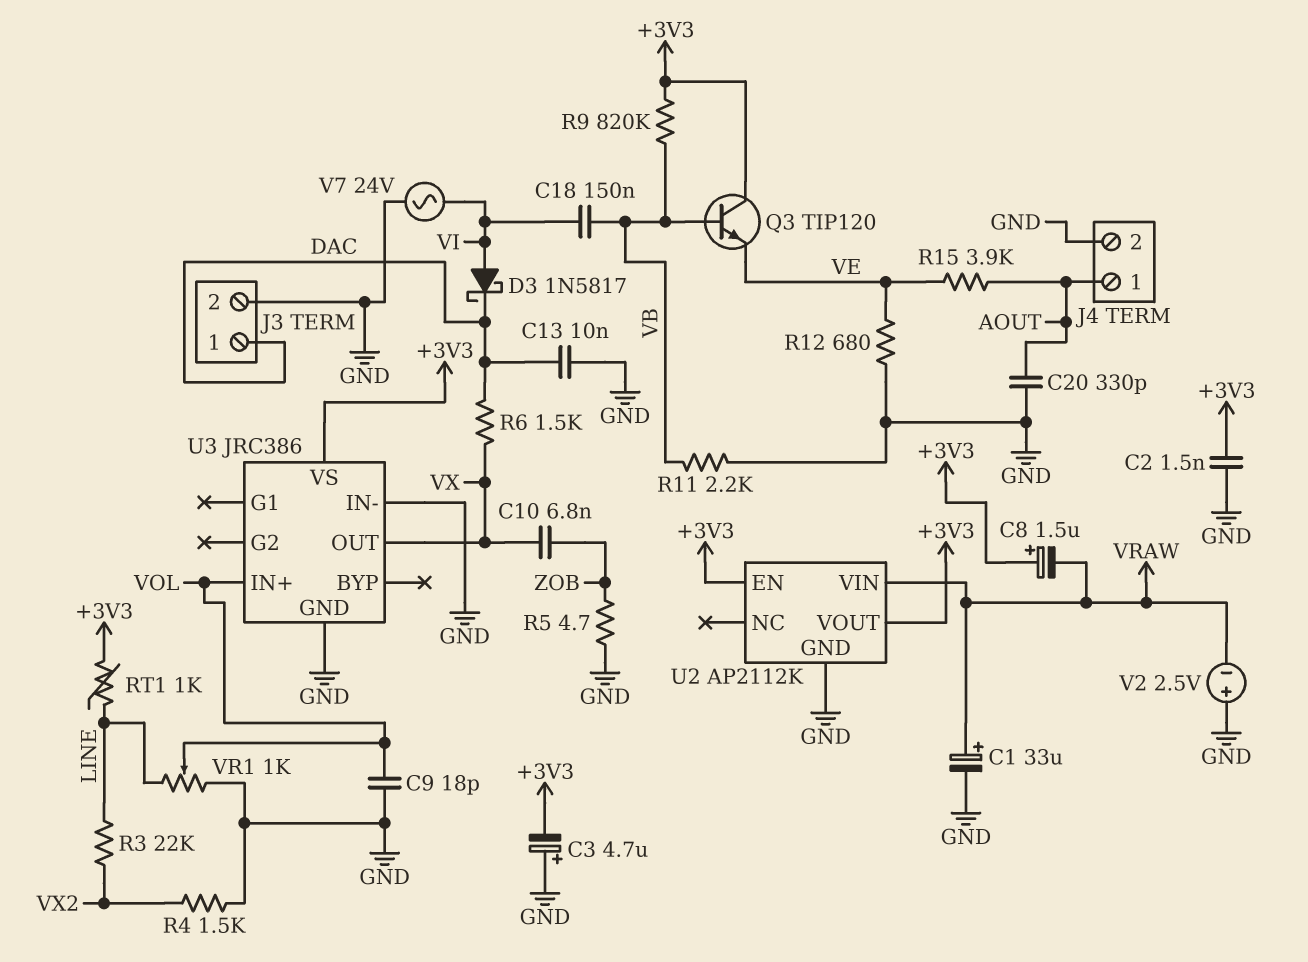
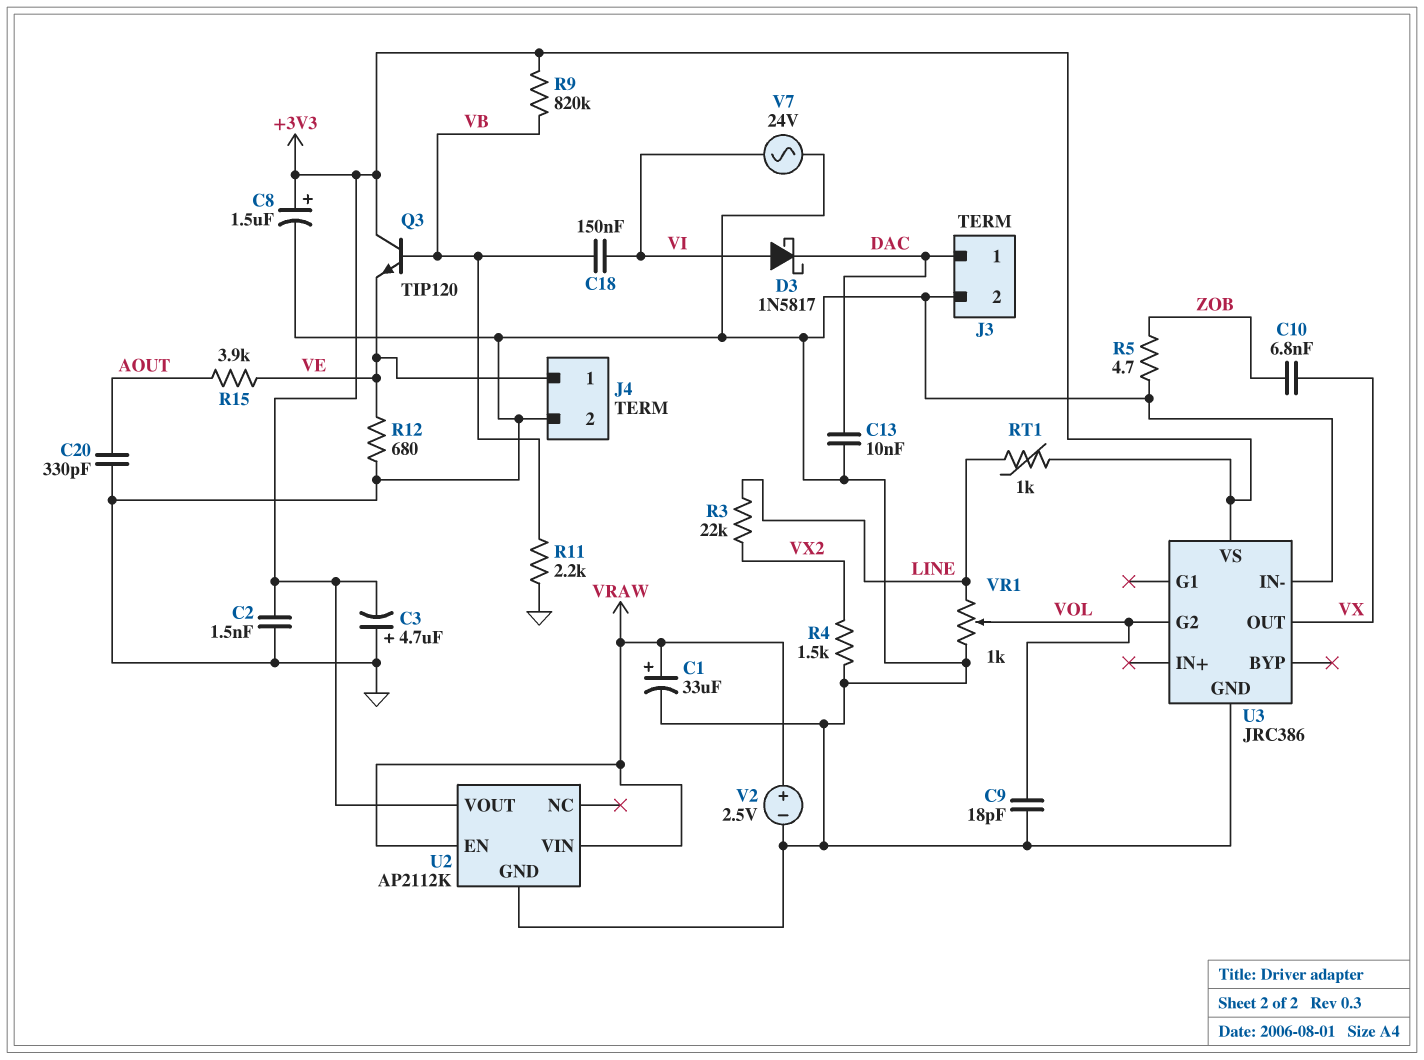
C8: 1.5uF (plus +3V3, minus VRAW) -> 1.5uF (plus +3V3, minus GND)
J4 pin 1: AOUT -> VE
R6: 1.5k (DAC, VX) -> none
U2 pin EN: +3V3 -> VRAW
U3 pin G2: none -> VOL
U3 pin IN+: VOL -> none
V2: 2.5V (plus GND, minus VRAW) -> 2.5V (plus VRAW, minus GND)

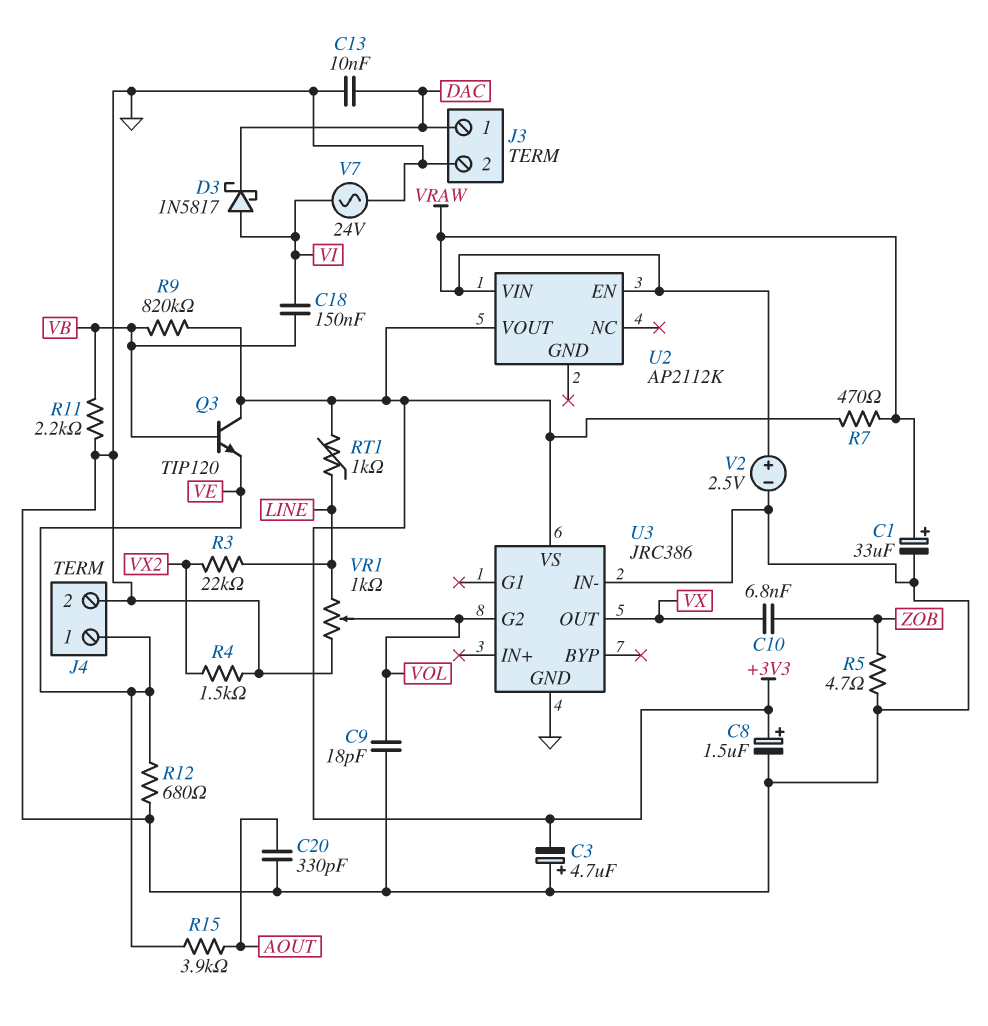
C2: 1.5nF (+3V3, GND) -> none
R7: none -> 470 (+3V3, VRAW)
U2 pin GND: GND -> none

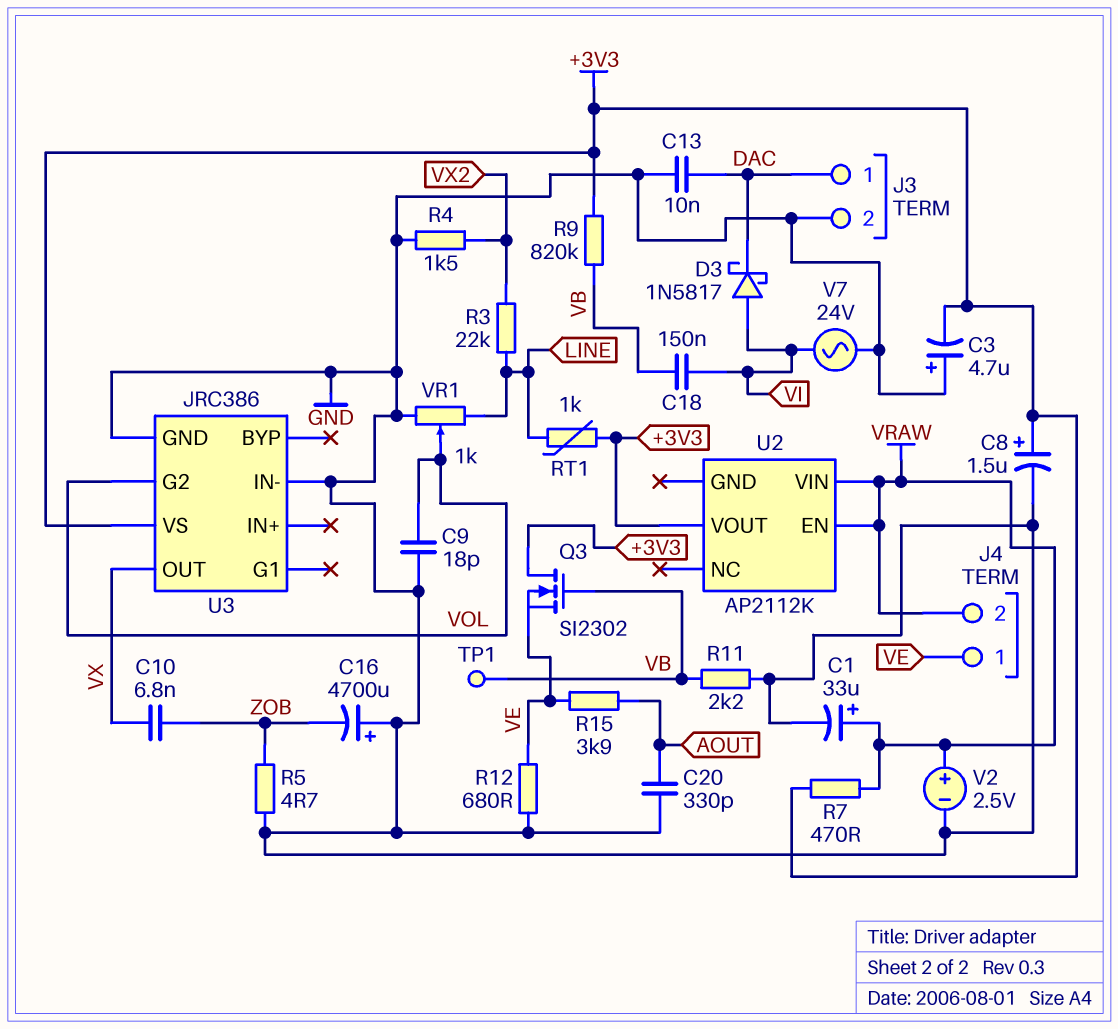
C16: none -> 4700uF (plus GND, minus ZOB)
J4 pin 2: GND -> VRAW
Q3: NPN TIP120 (B VB, C +3V3, E VE) -> NMOS SI2302 (G VB, D +3V3, S VE)
TP1: none -> test point (VB)

